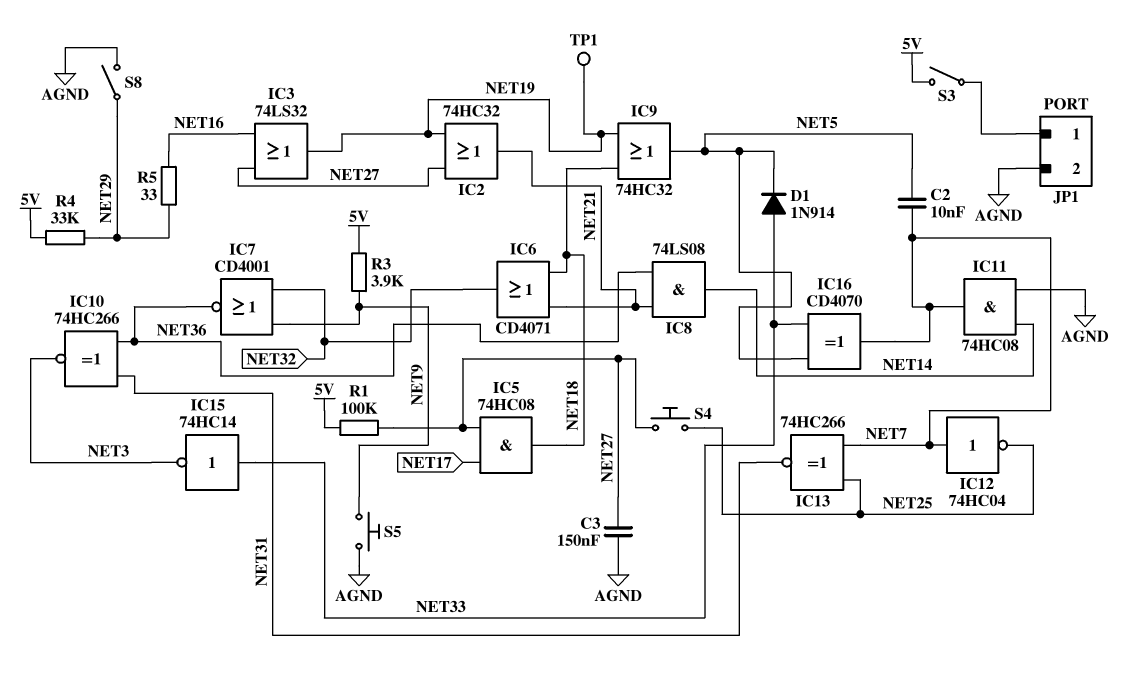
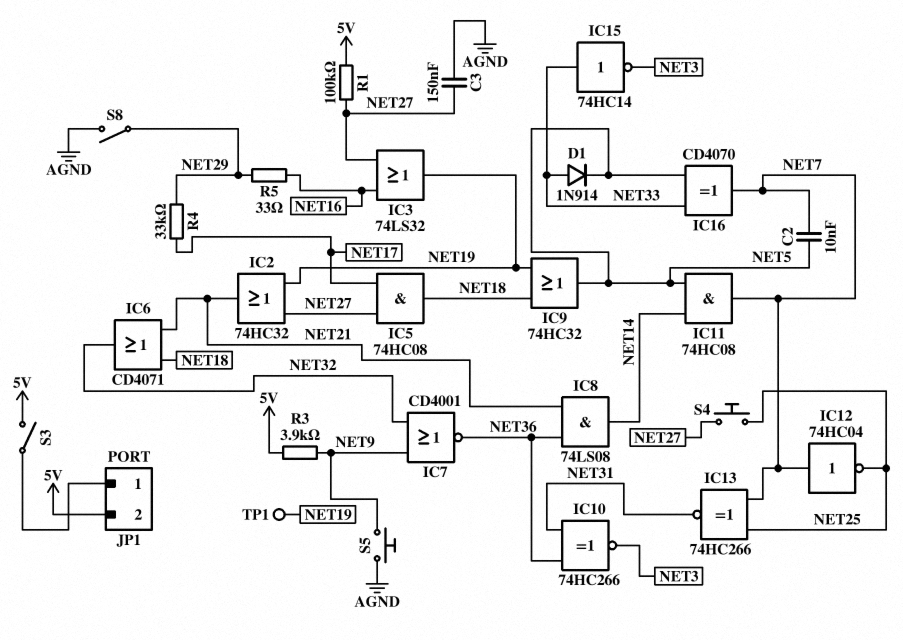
IC11: AND 74HC08 (in AGND, in NET14, out NET7) -> AND 74HC08 (in NET5, in NET14, out NET7)
JP1 pin 2: AGND -> 5V
R4: 33k (5V, NET29) -> 33k (NET17, NET29)

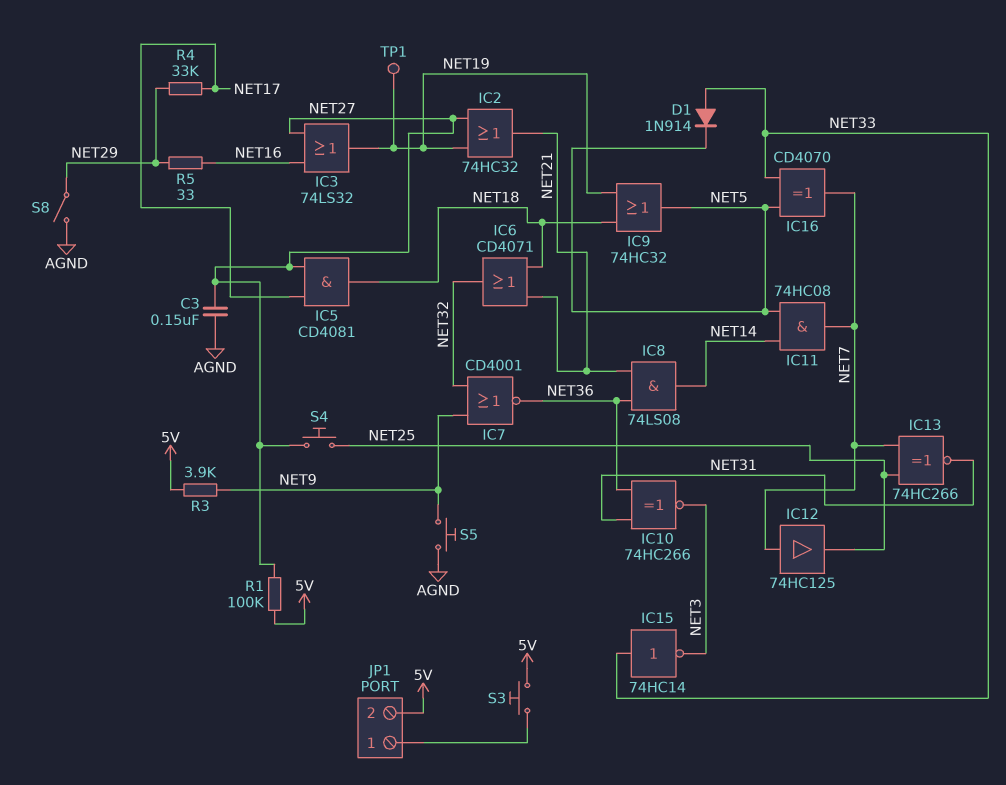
C2: 10nF (NET5, NET7) -> none
IC5: AND 74HC08 (in NET17, in NET27, out NET18) -> AND CD4081 (in NET17, in NET27, out NET18)
IC12: NOT 74HC04 (in NET7, out NET25) -> buffer 74HC125 (in NET7, out NET25)
S3: switch (5V, JP1/1) -> button (5V, JP1/1)

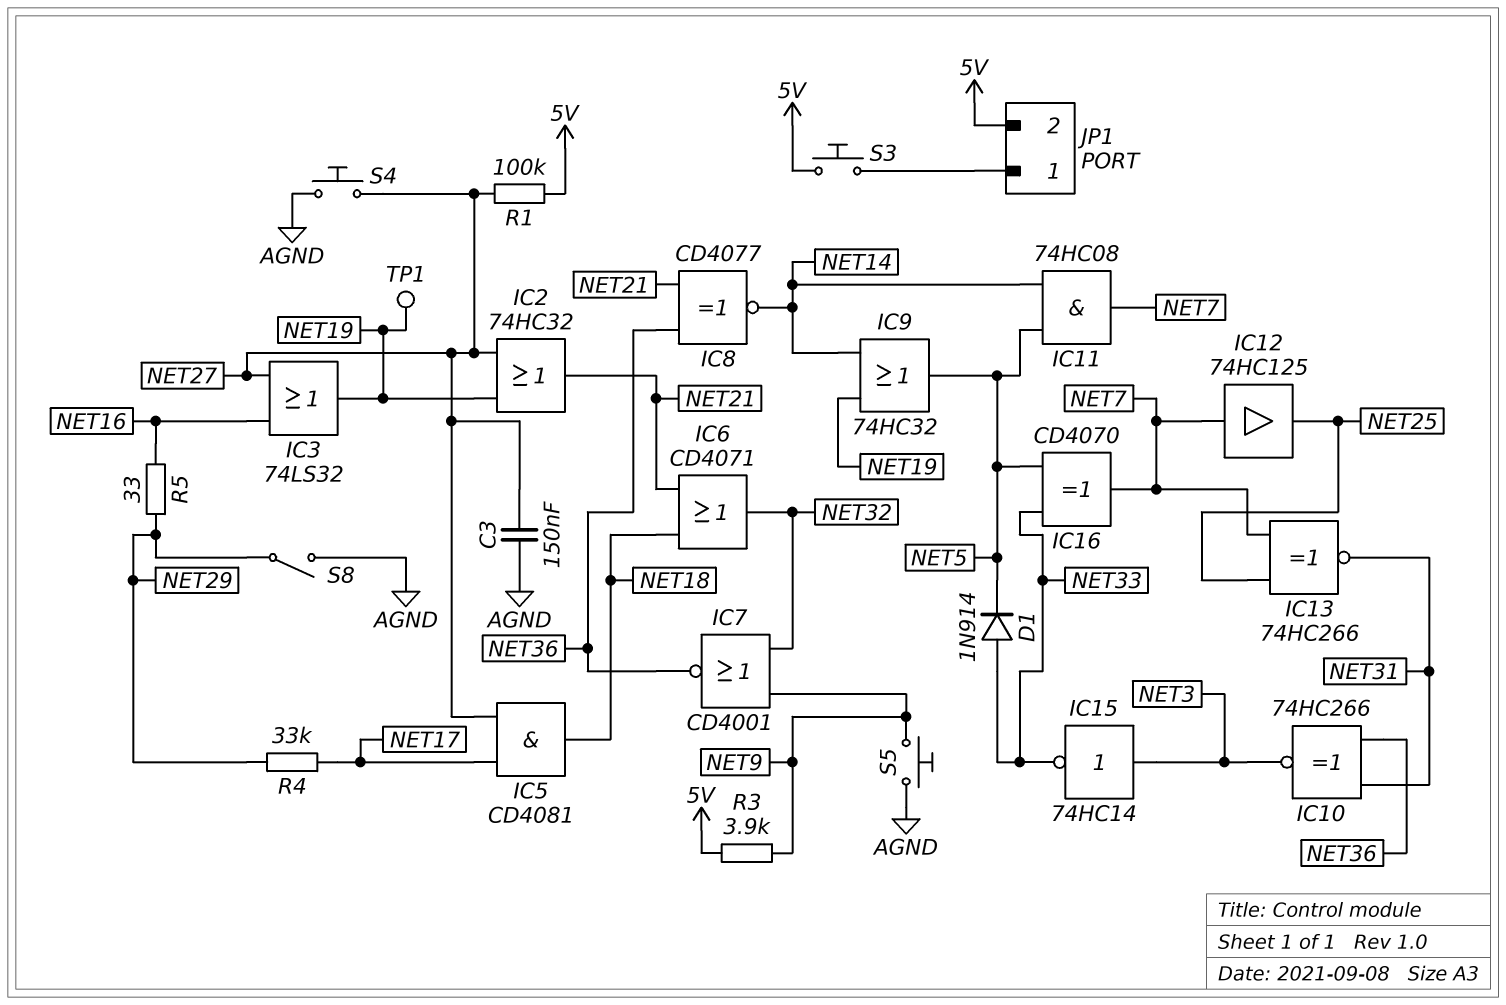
IC8: AND 74LS08 (in NET21, in NET36, out NET14) -> XNOR CD4077 (in NET21, in NET36, out NET14)
IC9: OR 74HC32 (in NET18, in NET19, out NET5) -> OR 74HC32 (in NET14, in NET19, out NET5)
IC15: NOT 74HC14 (in NET33, out NET3) -> NOT 74HC14 (in NET3, out NET33)
S4: button (NET25, NET27) -> button (AGND, NET27)

